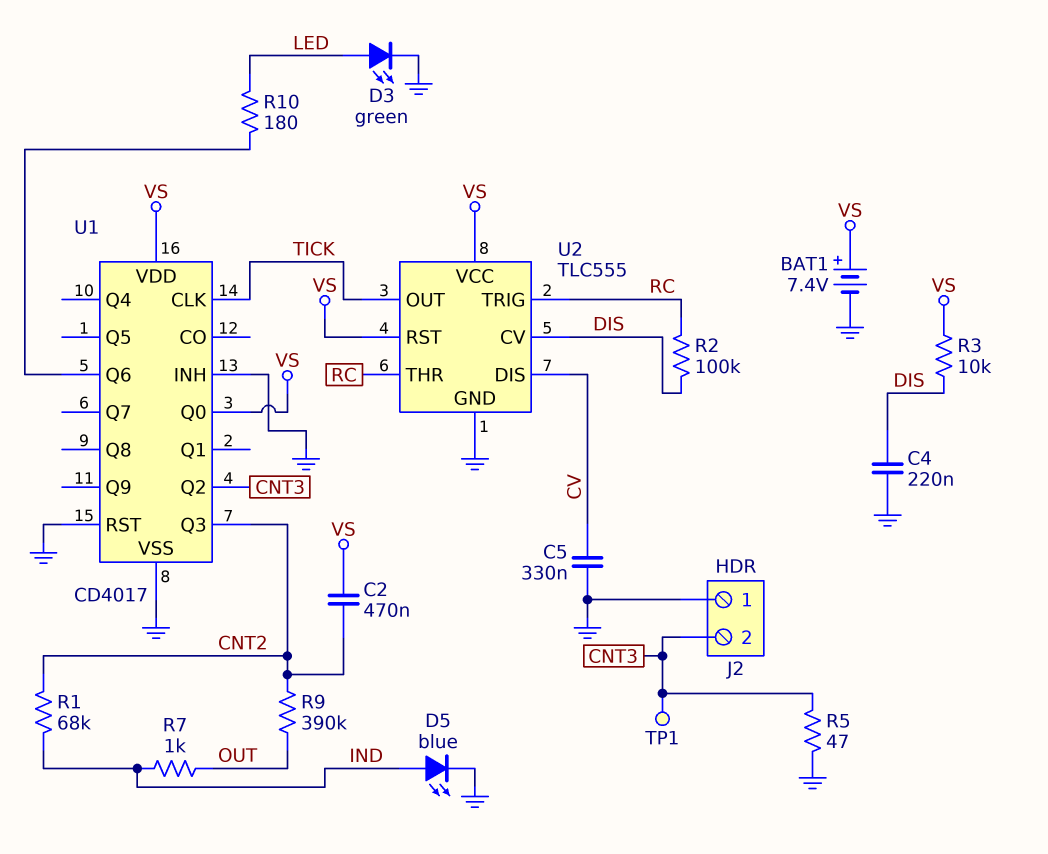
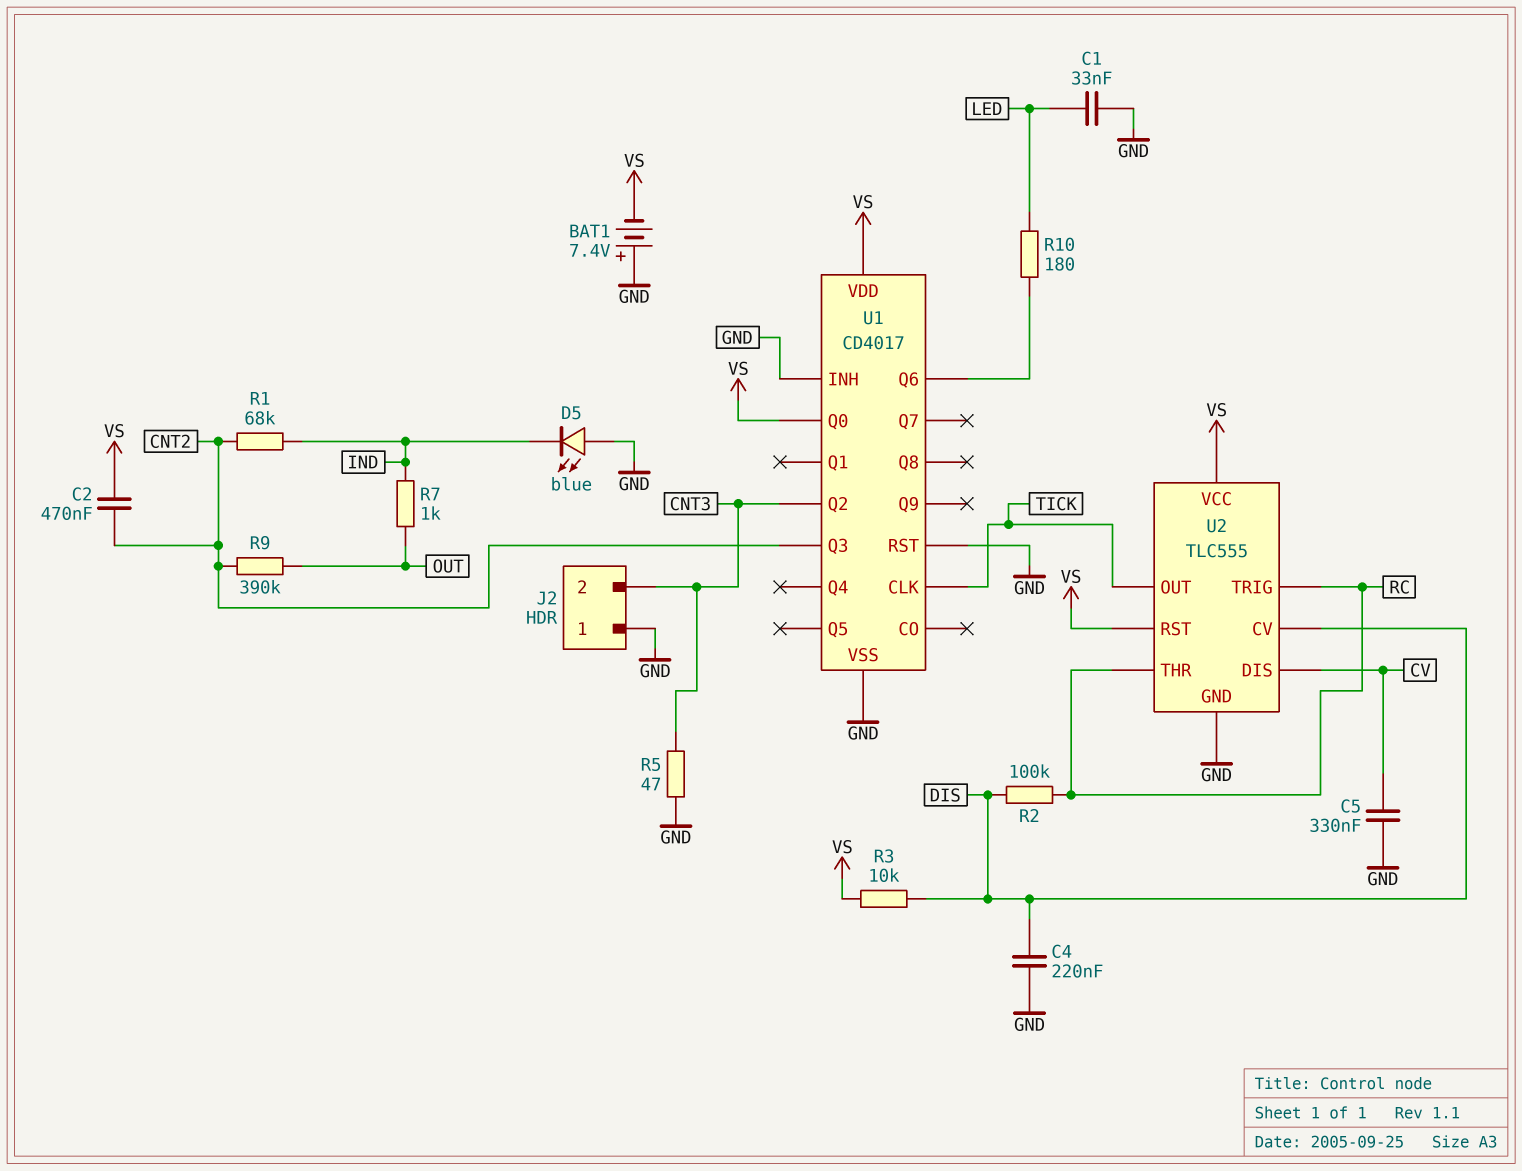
BAT1: 7.4V (plus VS, minus GND) -> 7.4V (plus GND, minus VS)
C1: none -> 33nF (GND, LED)
D3: LED green (A LED, K GND) -> none
D5: LED blue (A IND, K GND) -> LED blue (A GND, K IND)
TP1: test point (CNT3) -> none

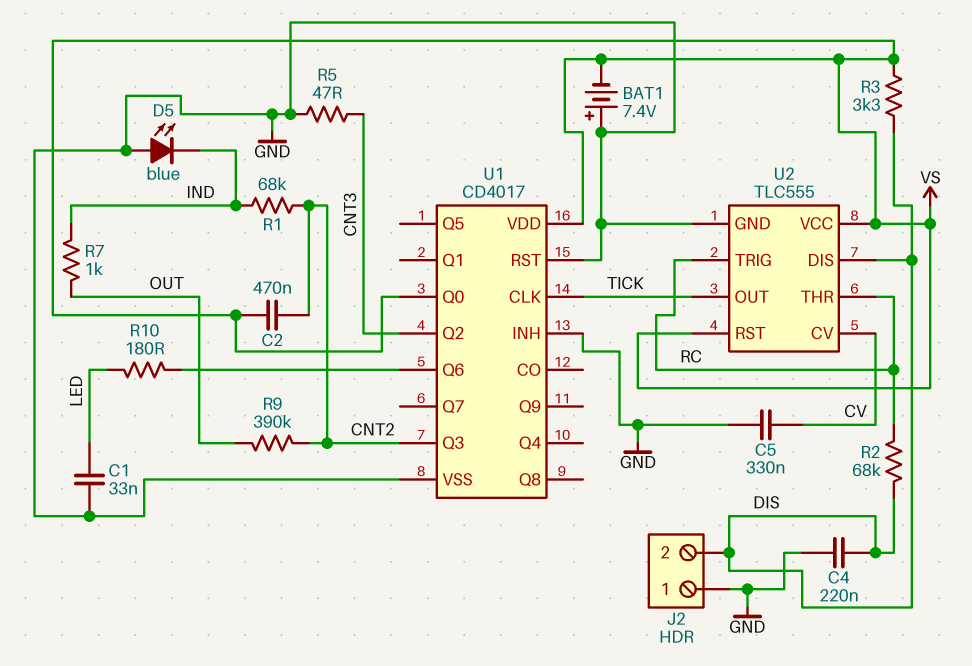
J2 pin 2: CNT3 -> DIS
R2: 100k (DIS, RC) -> 68k (DIS, RC)
R3: 10k (DIS, VS) -> 3.3k (DIS, VS)
U2 pin CV: DIS -> CV
U2 pin DIS: CV -> DIS

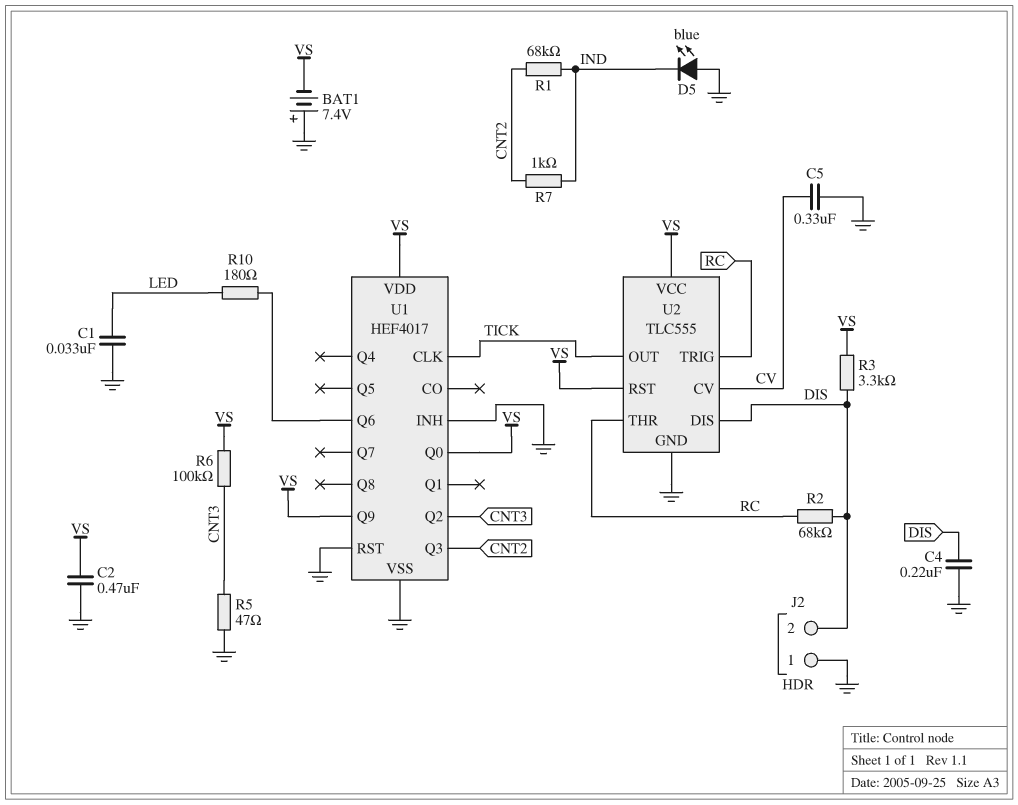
C2: 470nF (CNT2, VS) -> 470nF (GND, VS)
R6: none -> 100k (CNT3, VS)
R7: 1k (IND, OUT) -> 1k (CNT2, IND)
R9: 390k (CNT2, OUT) -> none
U1: CD4017 -> HEF4017
U1 pin Q9: none -> VS

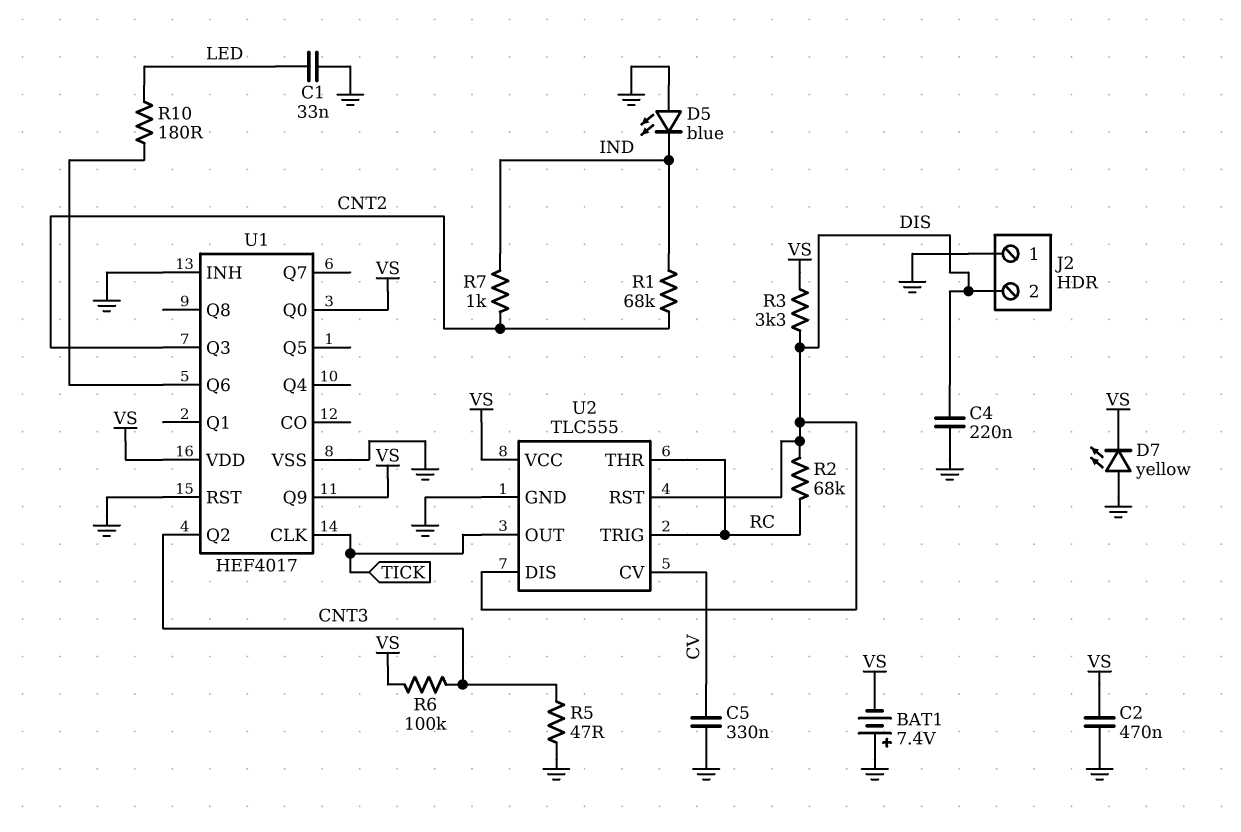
D7: none -> LED yellow (A GND, K VS)
U2 pin RST: VS -> DIS

